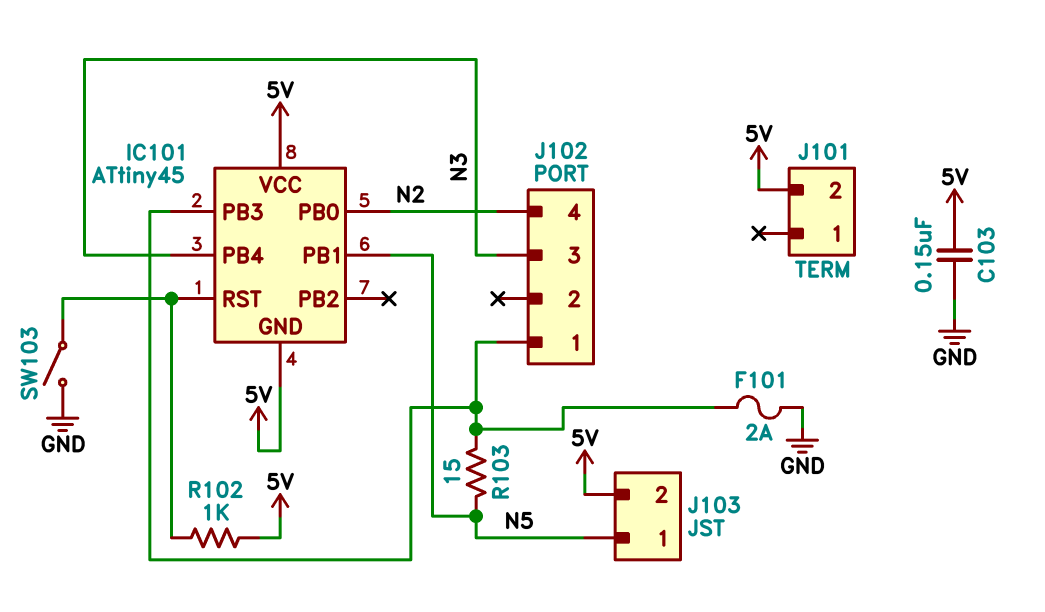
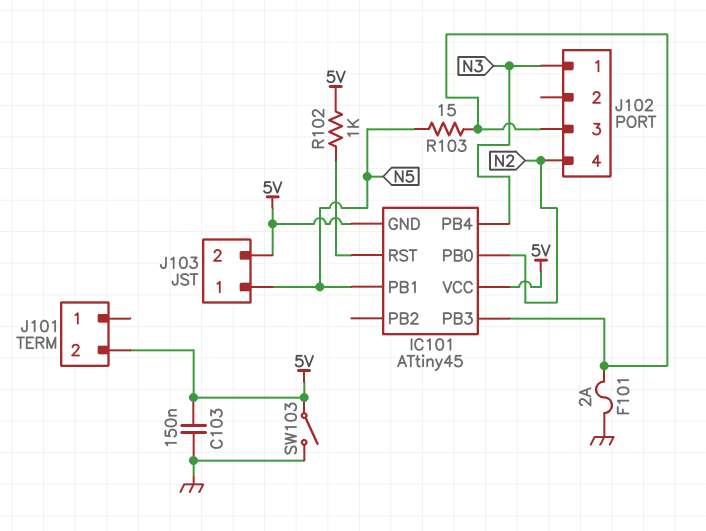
J102 pin 1: IC101/PB3 -> N3
J102 pin 3: N3 -> IC101/PB3
SW103: switch (GND, IC101/RST) -> switch (5V, GND)

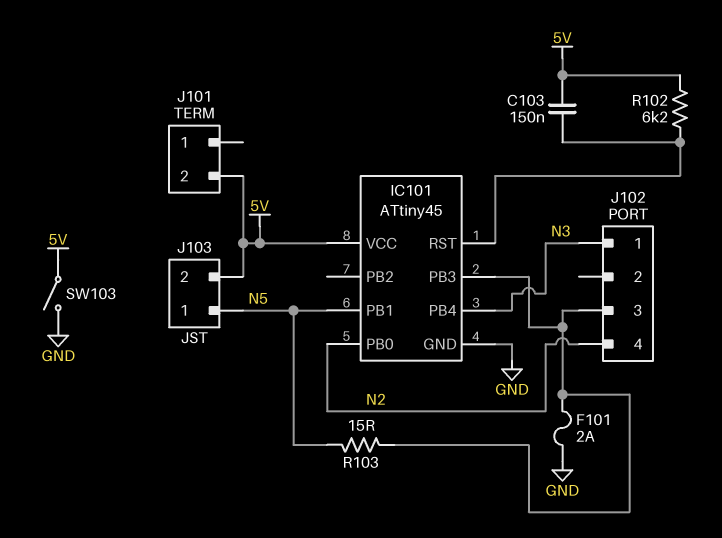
C103: 150nF (5V, GND) -> 150nF (5V, IC101/RST)
IC101 pin GND: 5V -> GND
R102: 1k (5V, IC101/RST) -> 6.2k (5V, IC101/RST)

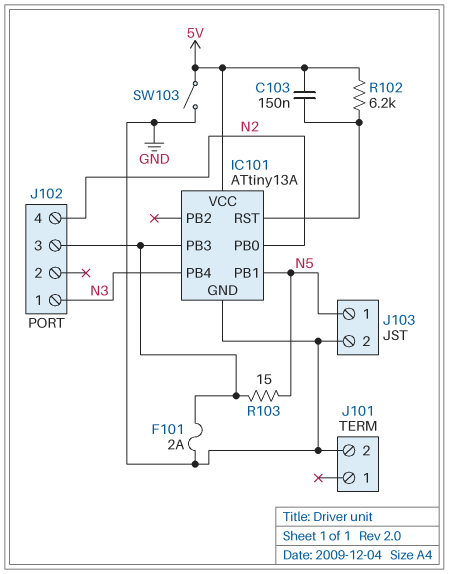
IC101: ATtiny45 -> ATtiny13A
J101 pin 2: 5V -> GND
J103 pin 2: 5V -> GND

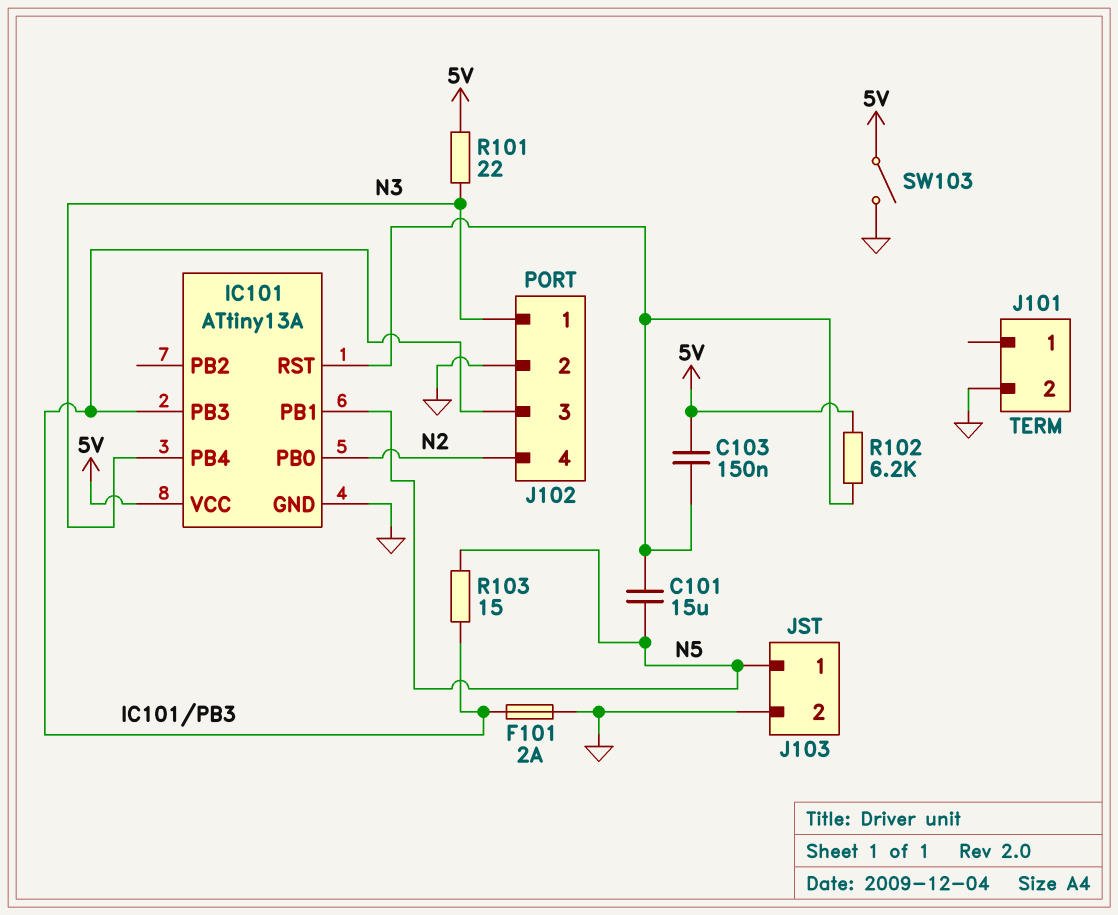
C101: none -> 15uF (IC101/RST, N5)
J102 pin 2: none -> GND
R101: none -> 22 (5V, N3)

